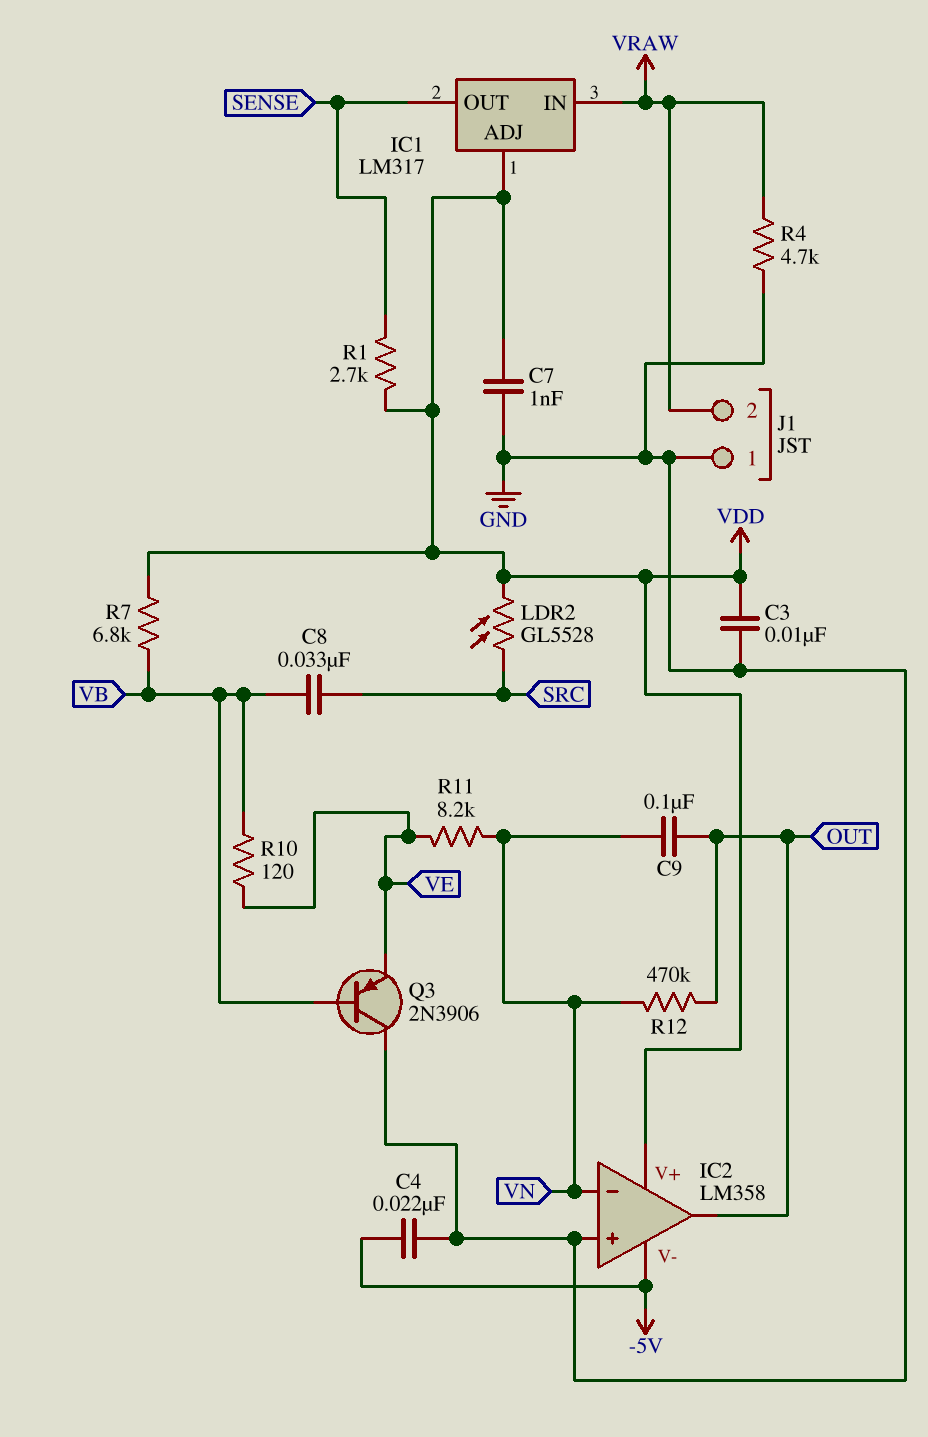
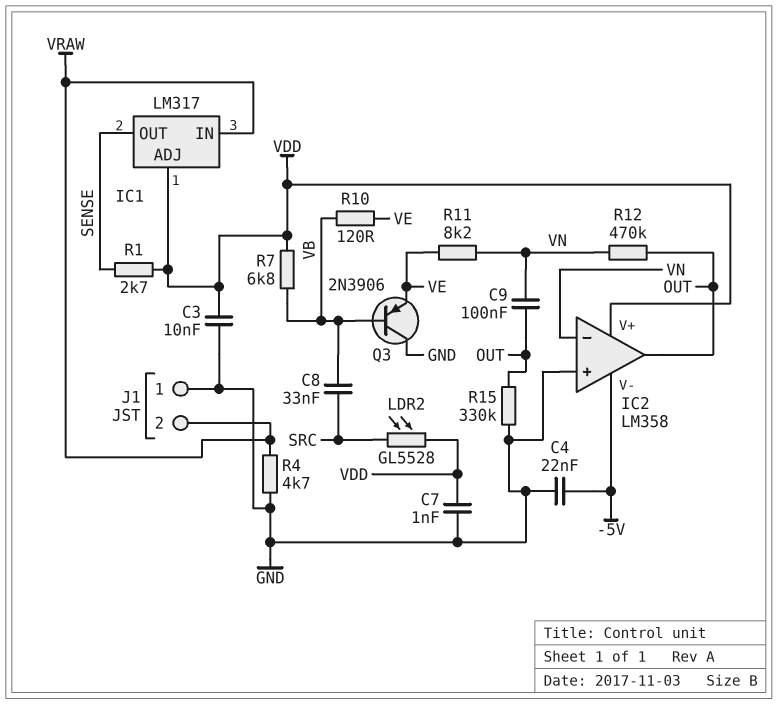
R15: none -> 330k (GND, OUT)

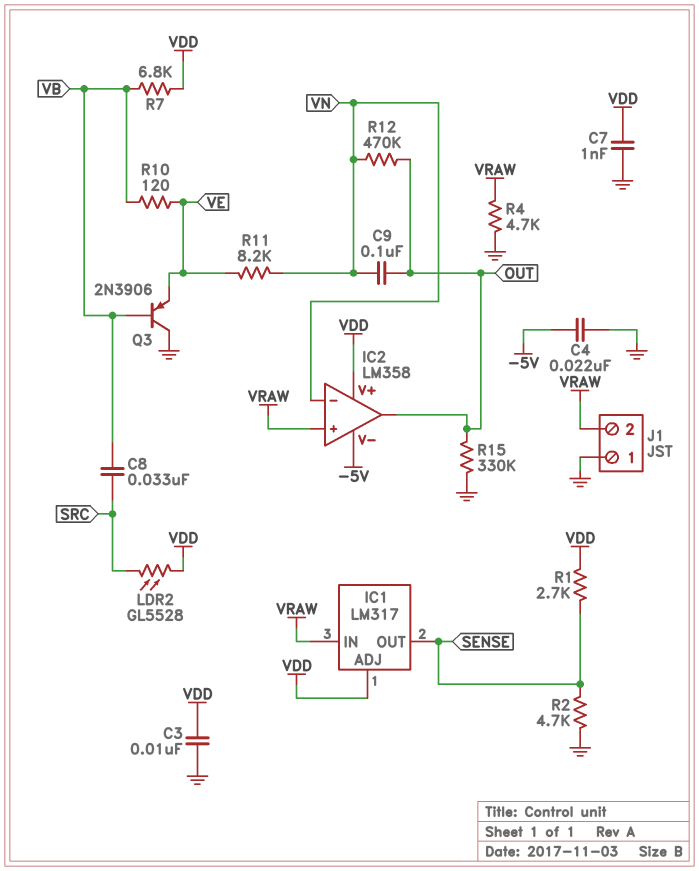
IC2 pin in+: GND -> VRAW
R2: none -> 4.7k (GND, SENSE)

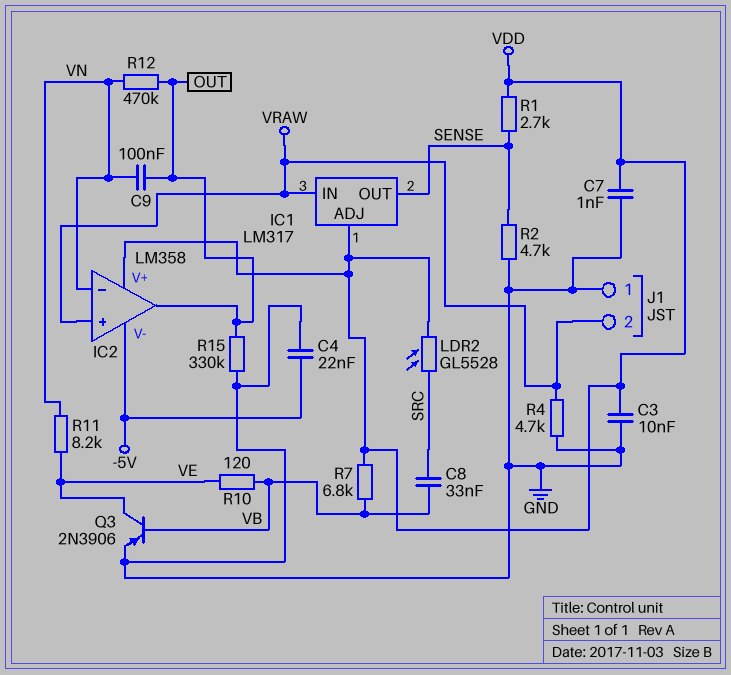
Q3: PNP 2N3906 (B VB, C GND, E VE) -> PNP 2N3906 (B VB, C VE, E GND)

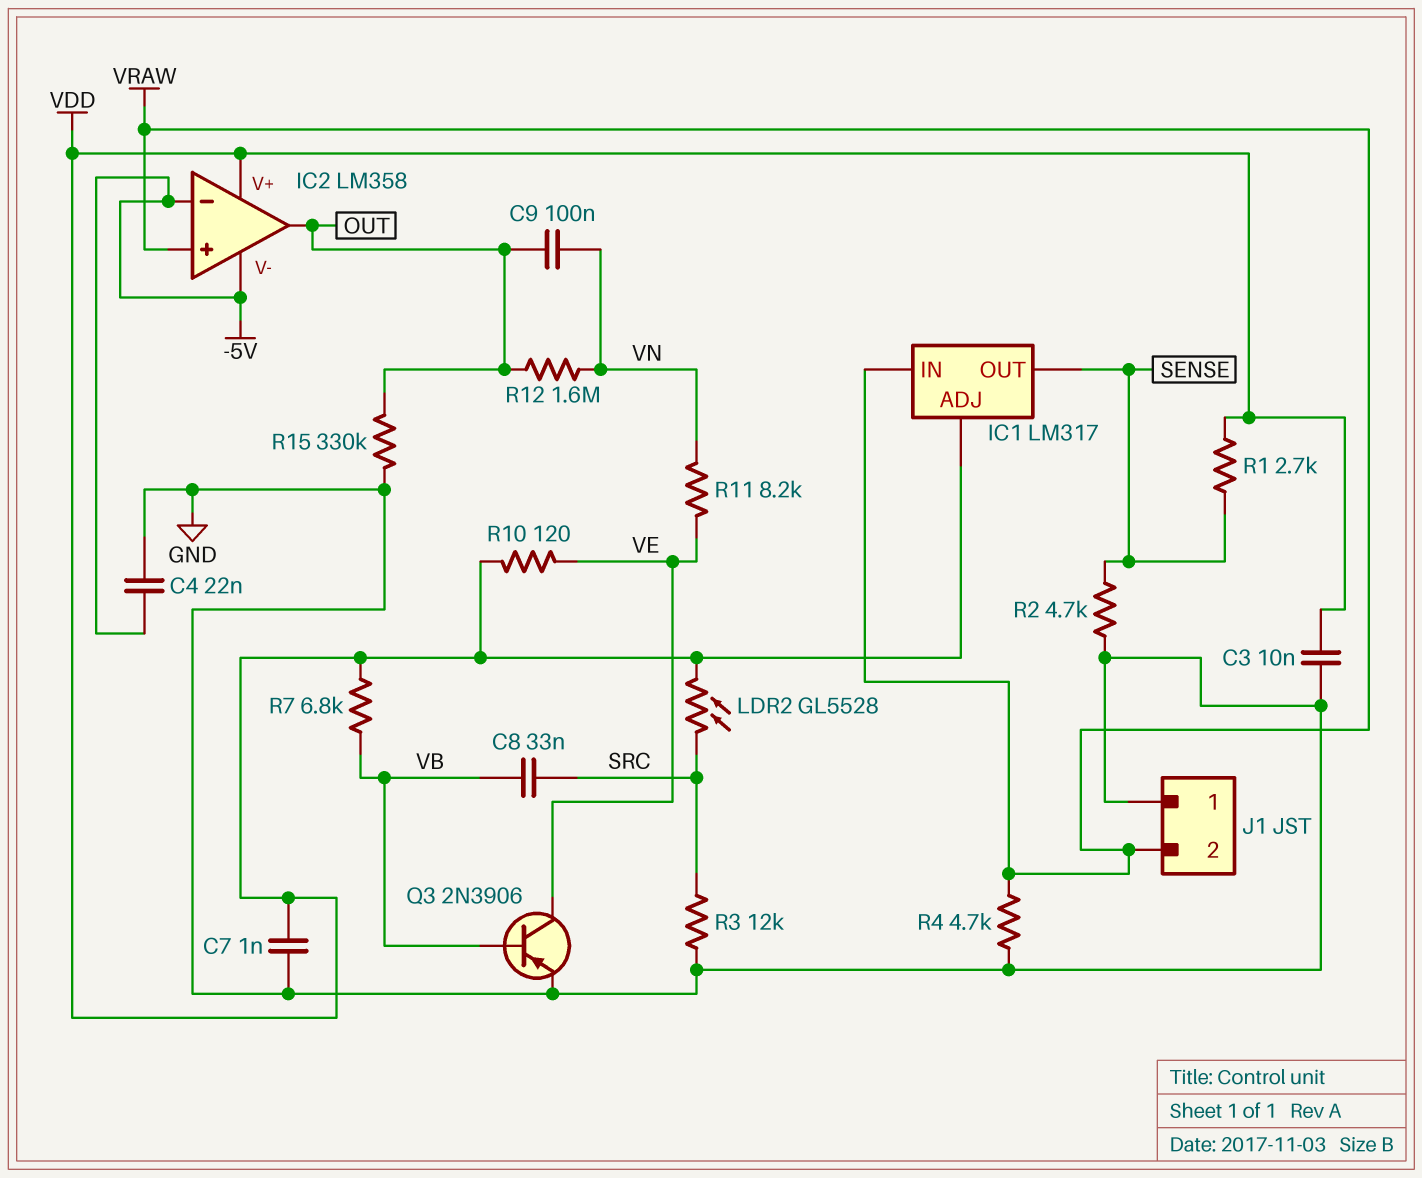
IC2 pin in-: VN -> -5V
R3: none -> 12k (GND, SRC)
R10: 120 (VB, VE) -> 120 (VDD, VE)
R12: 470k (OUT, VN) -> 1.6M (OUT, VN)

